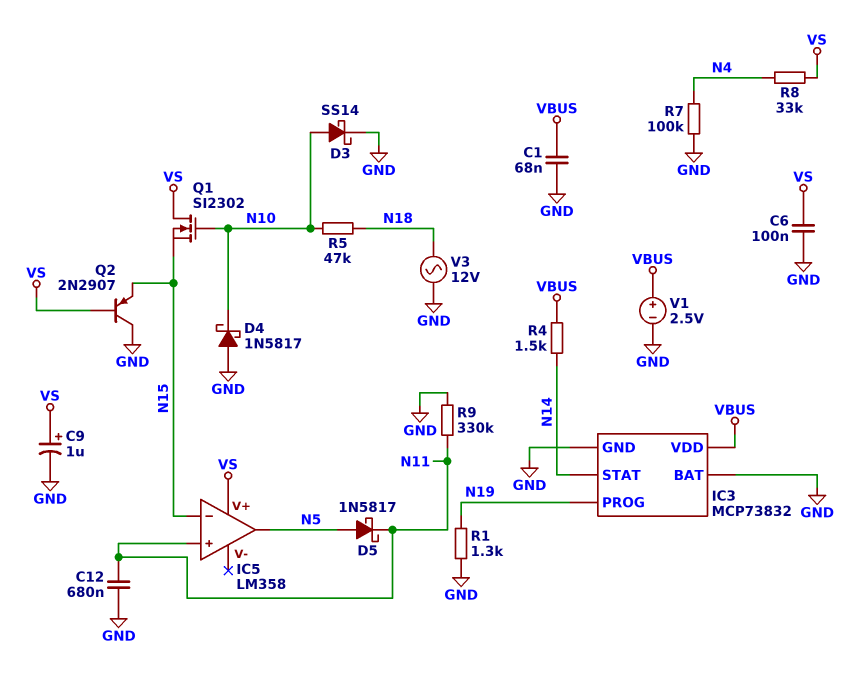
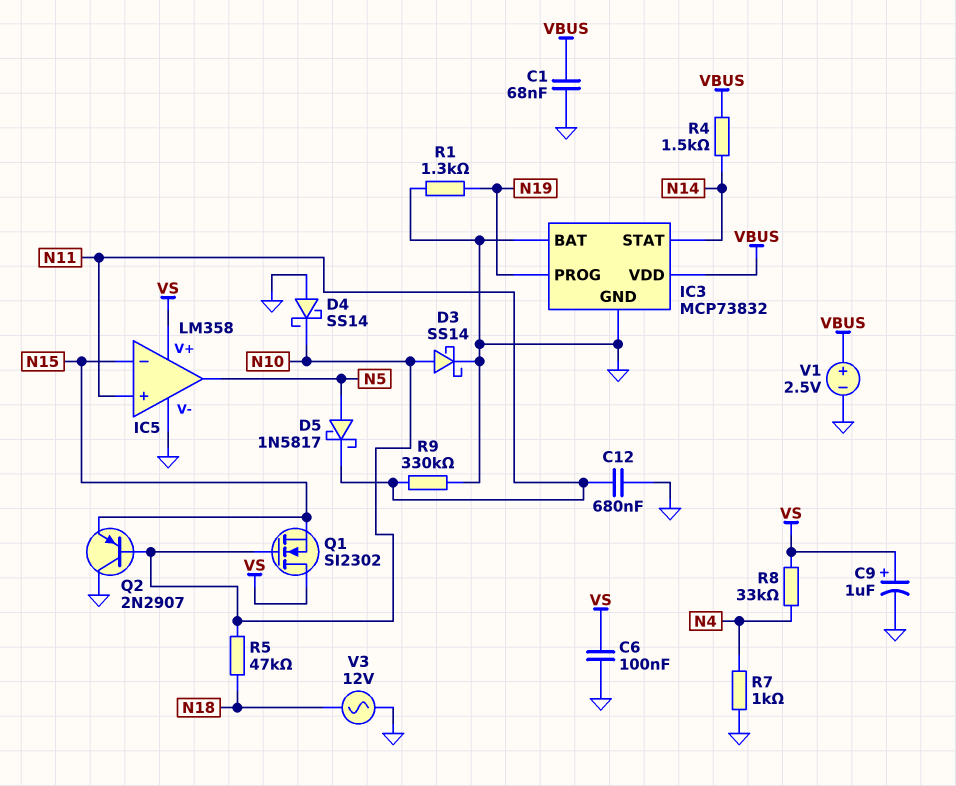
D4: schottky 1N5817 (A GND, K N10) -> schottky SS14 (A GND, K N10)
IC5 pin V-: none -> GND
Q2: PNP 2N2907 (B VS, C GND, E N15) -> PNP 2N2907 (B N10, C GND, E N15)
R7: 100k (GND, N4) -> 1k (GND, N4)

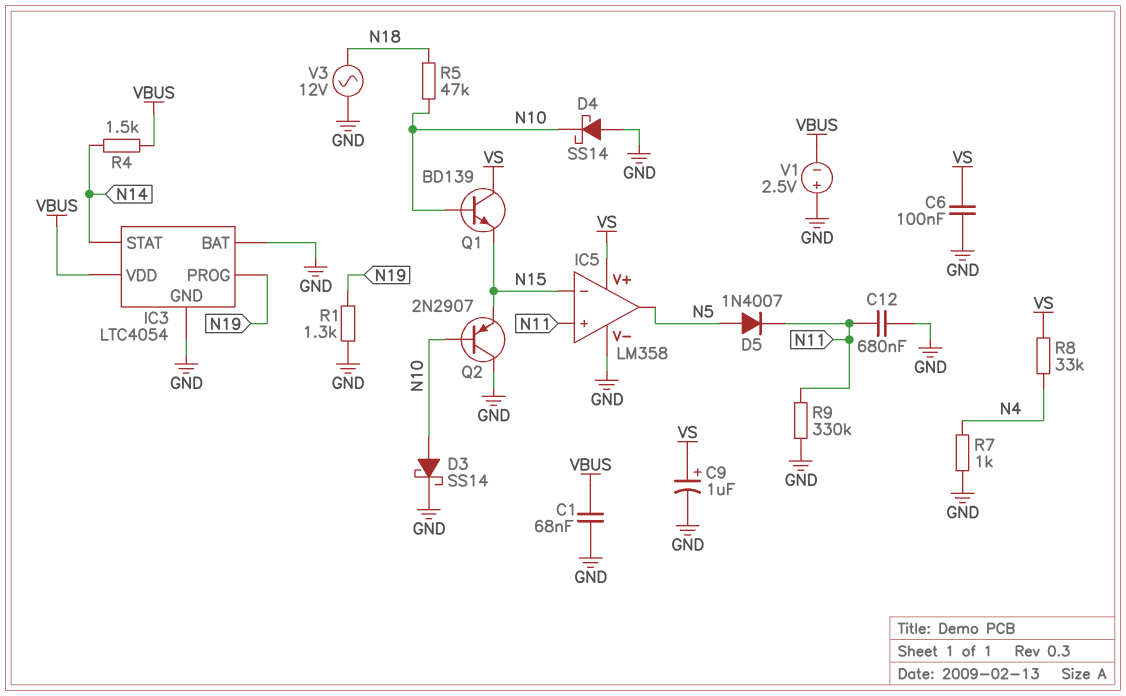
D5: schottky 1N5817 (A N5, K N11) -> diode 1N4007 (A N5, K N11)
IC3: MCP73832 -> LTC4054
Q1: NMOS SI2302 (G N10, D VS, S N15) -> NPN BD139 (B N10, C VS, E N15)
V1: 2.5V (plus VBUS, minus GND) -> 2.5V (plus GND, minus VBUS)

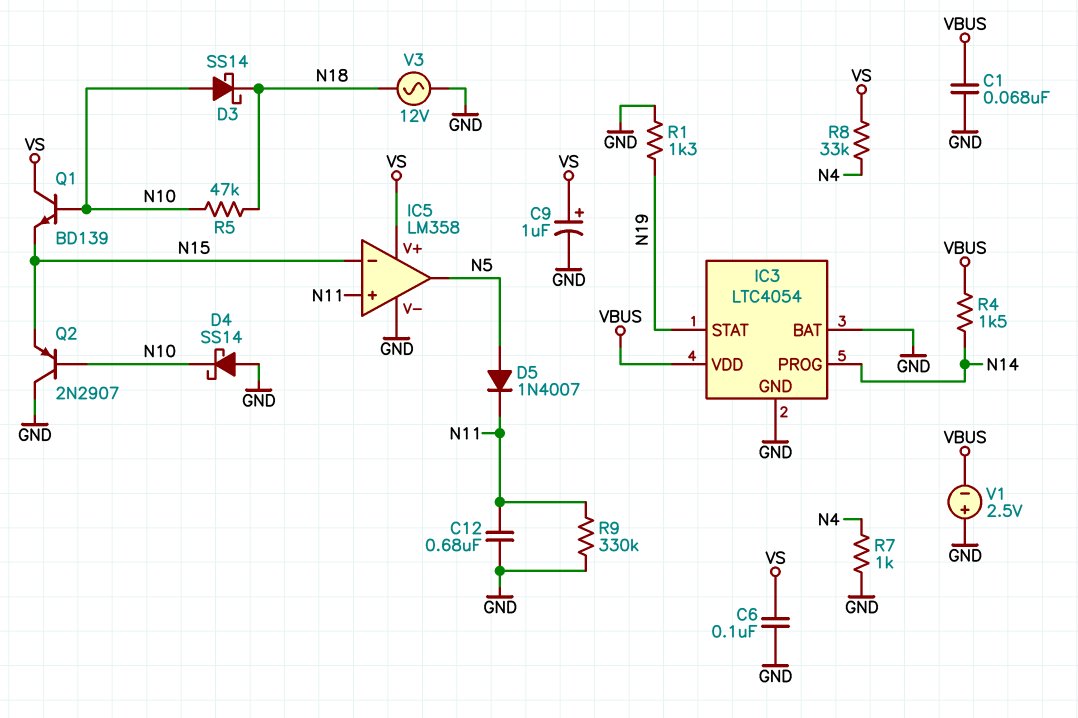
D3: schottky SS14 (A N10, K GND) -> schottky SS14 (A N10, K N18)
IC3 pin PROG: N19 -> N14
IC3 pin STAT: N14 -> N19

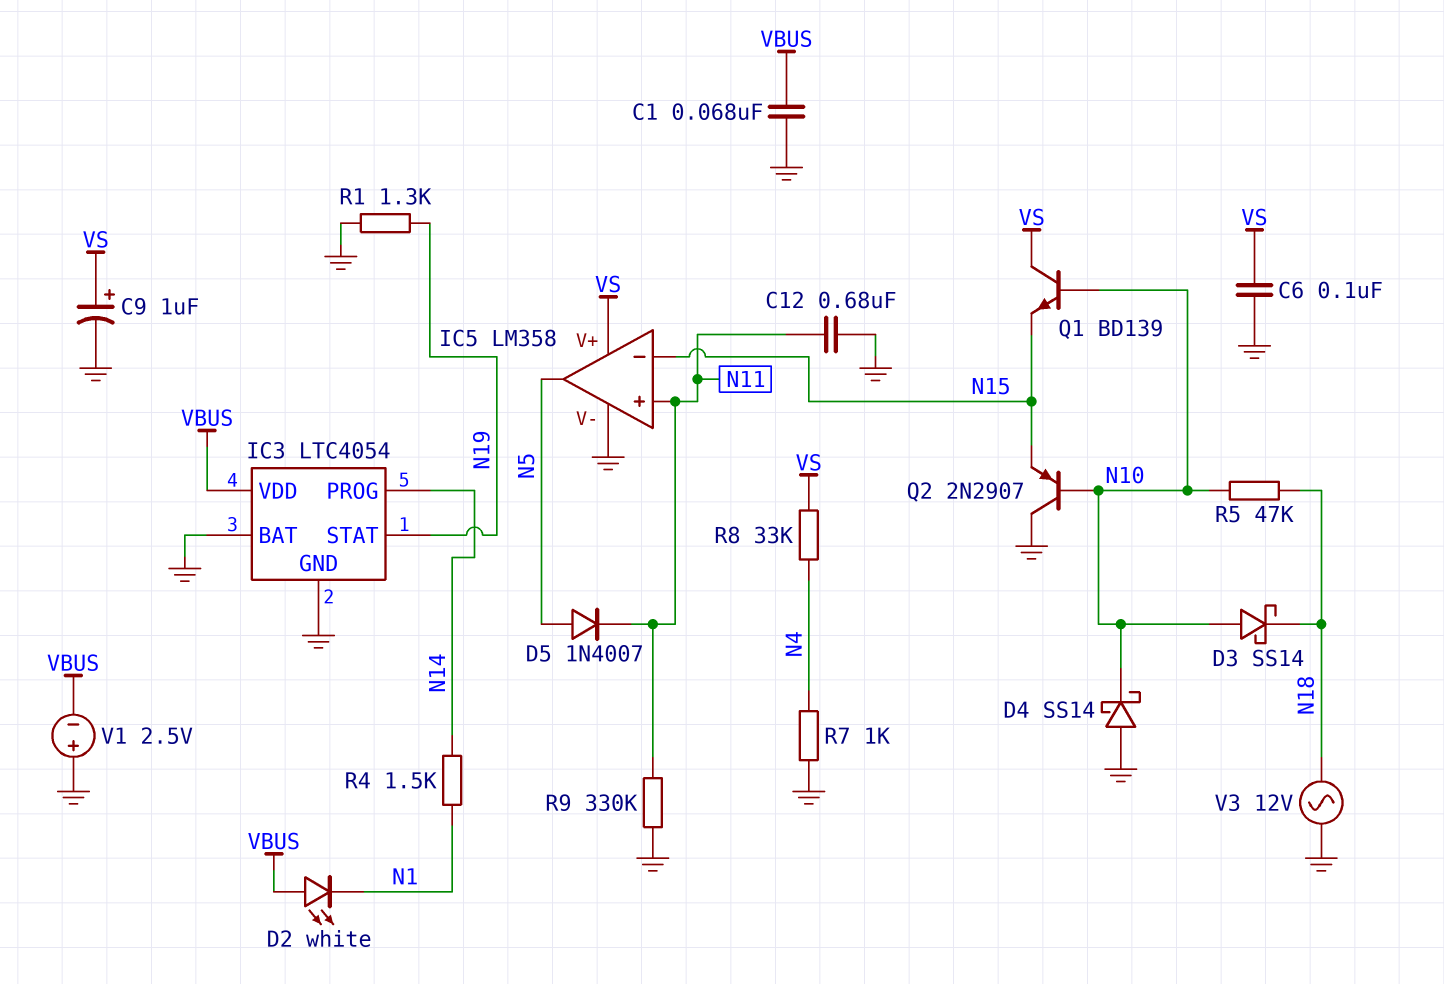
D2: none -> LED white (A VBUS, K N1)
R4: 1.5k (N14, VBUS) -> 1.5k (N1, N14)

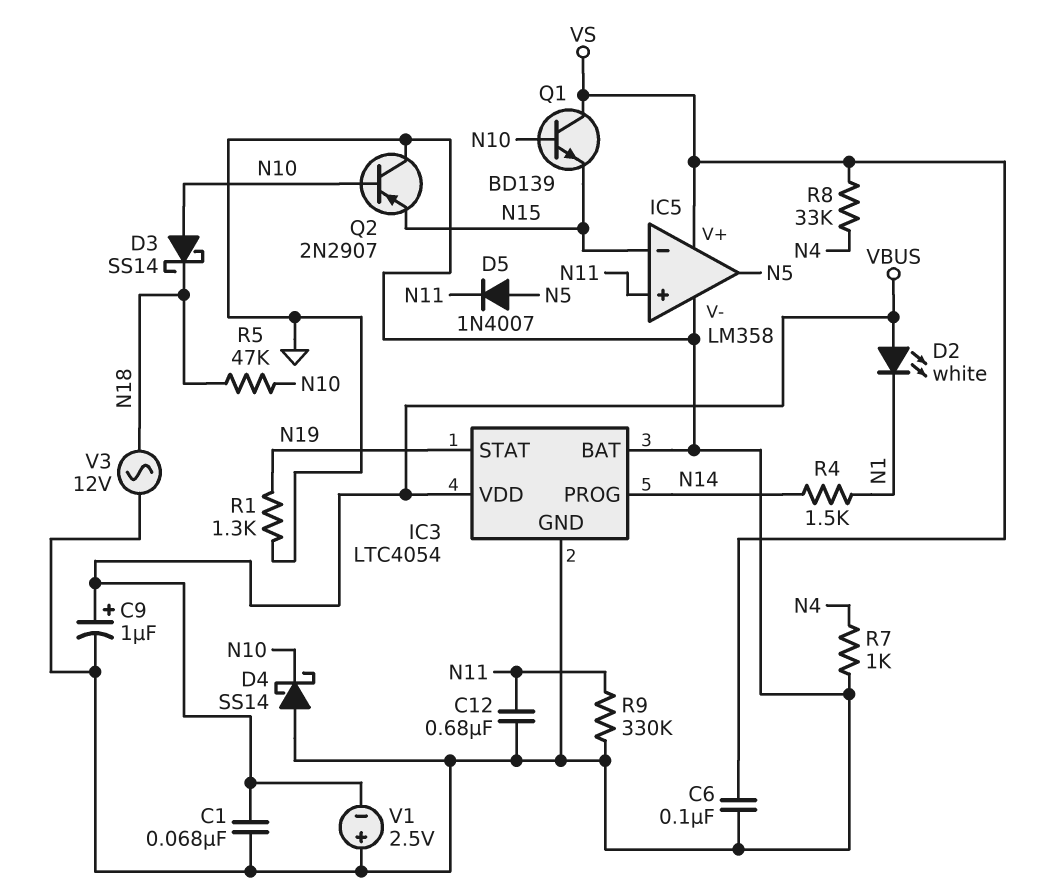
C9: 1uF (plus VS, minus GND) -> 1uF (plus VBUS, minus GND)

